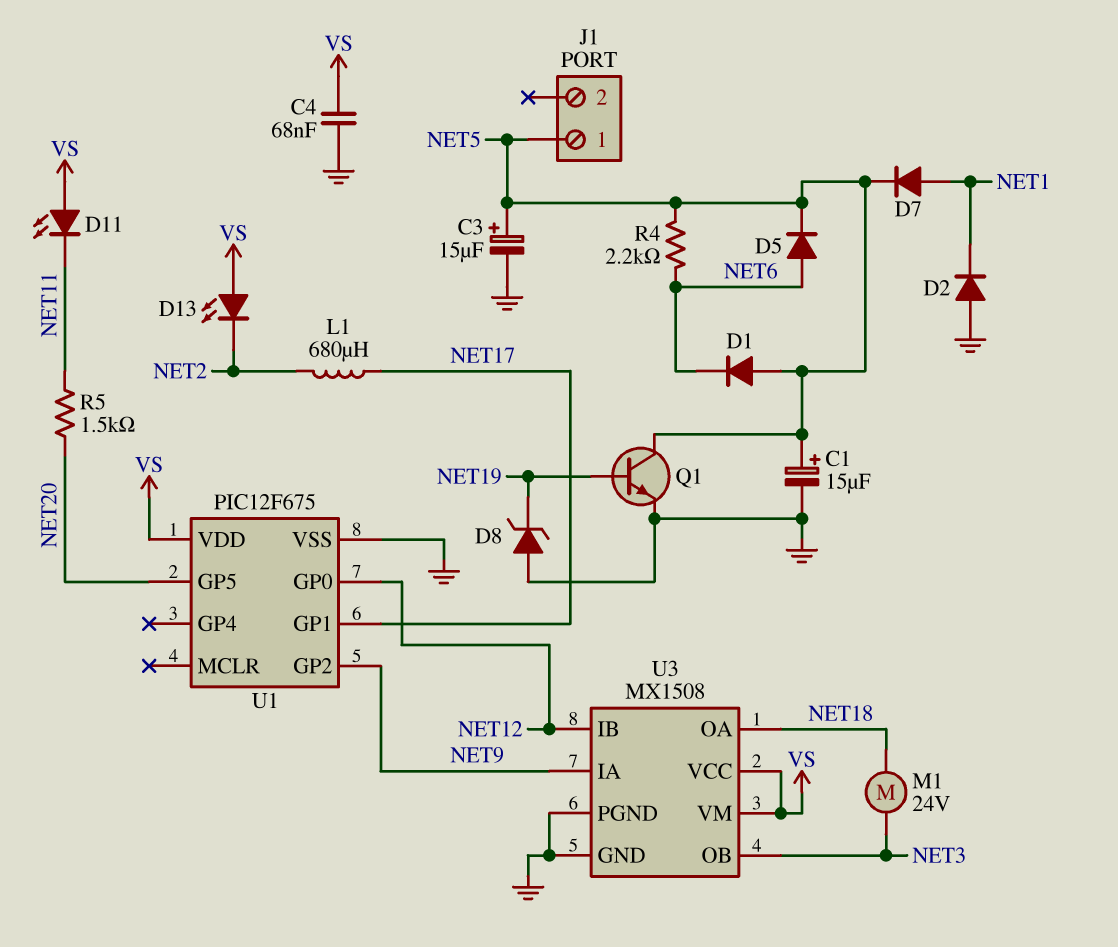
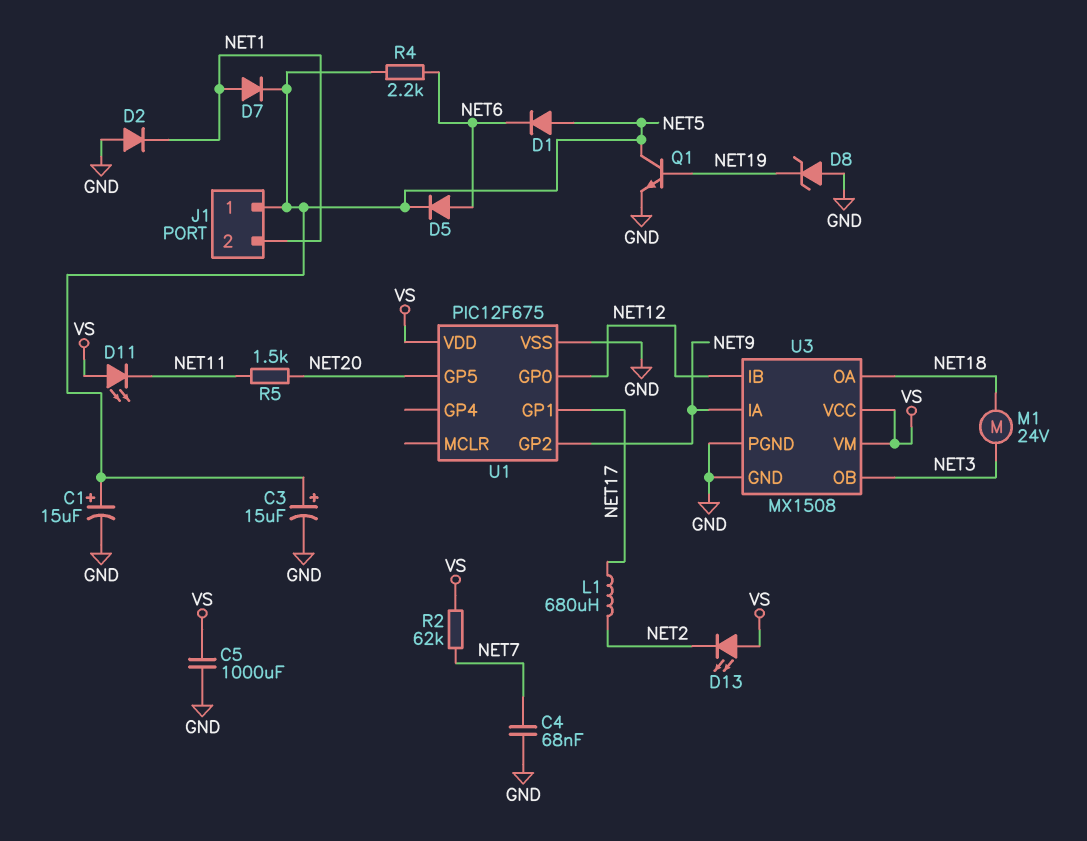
C4: 68nF (GND, VS) -> 68nF (GND, NET7)
C5: none -> 1000uF (GND, VS)
J1 pin 2: none -> NET1
R2: none -> 62k (NET7, VS)

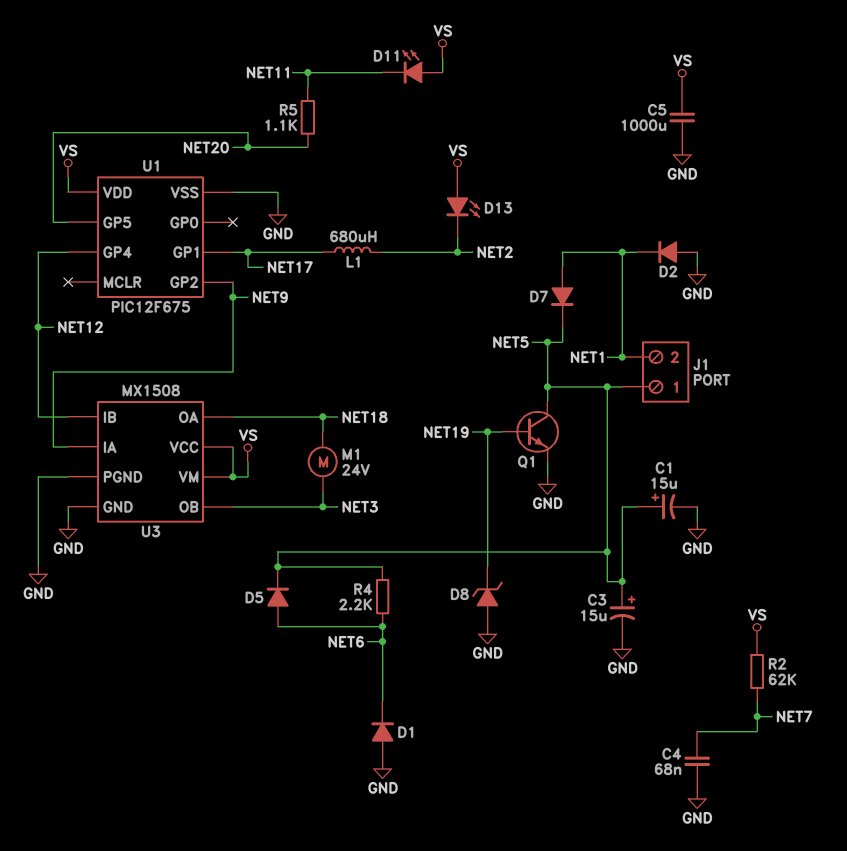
D1: diode (A NET5, K NET6) -> diode (A GND, K NET6)
R5: 1.5k (NET11, NET20) -> 1.1k (NET11, NET20)
U1 pin GP0: NET12 -> none
U1 pin GP4: none -> NET12

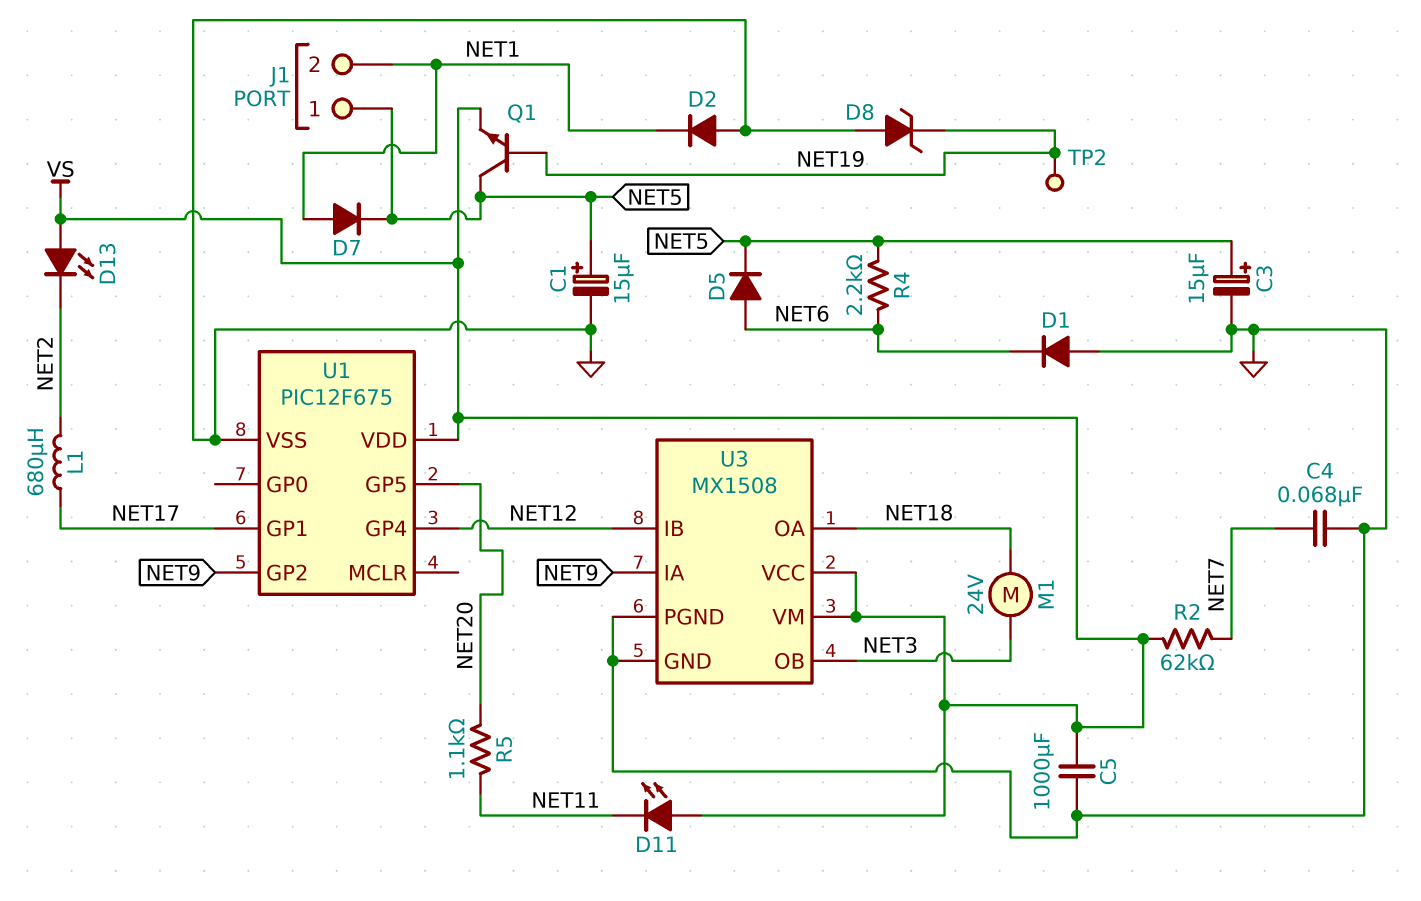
Q1: NPN (B NET19, C NET5, E GND) -> NPN (B NET19, C NET5, E VS)
TP2: none -> test point (NET19)

